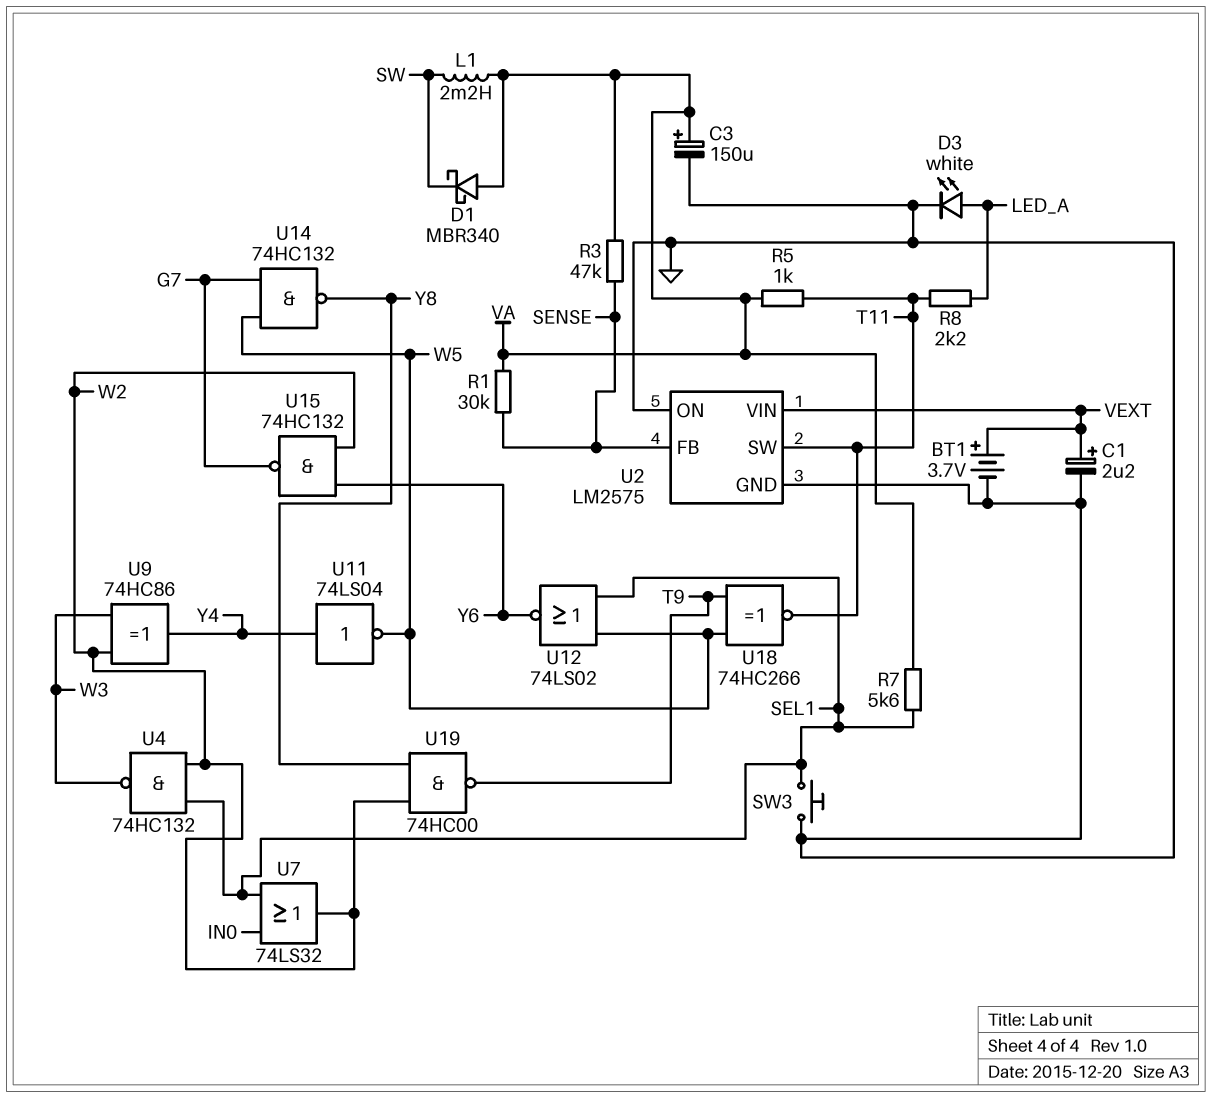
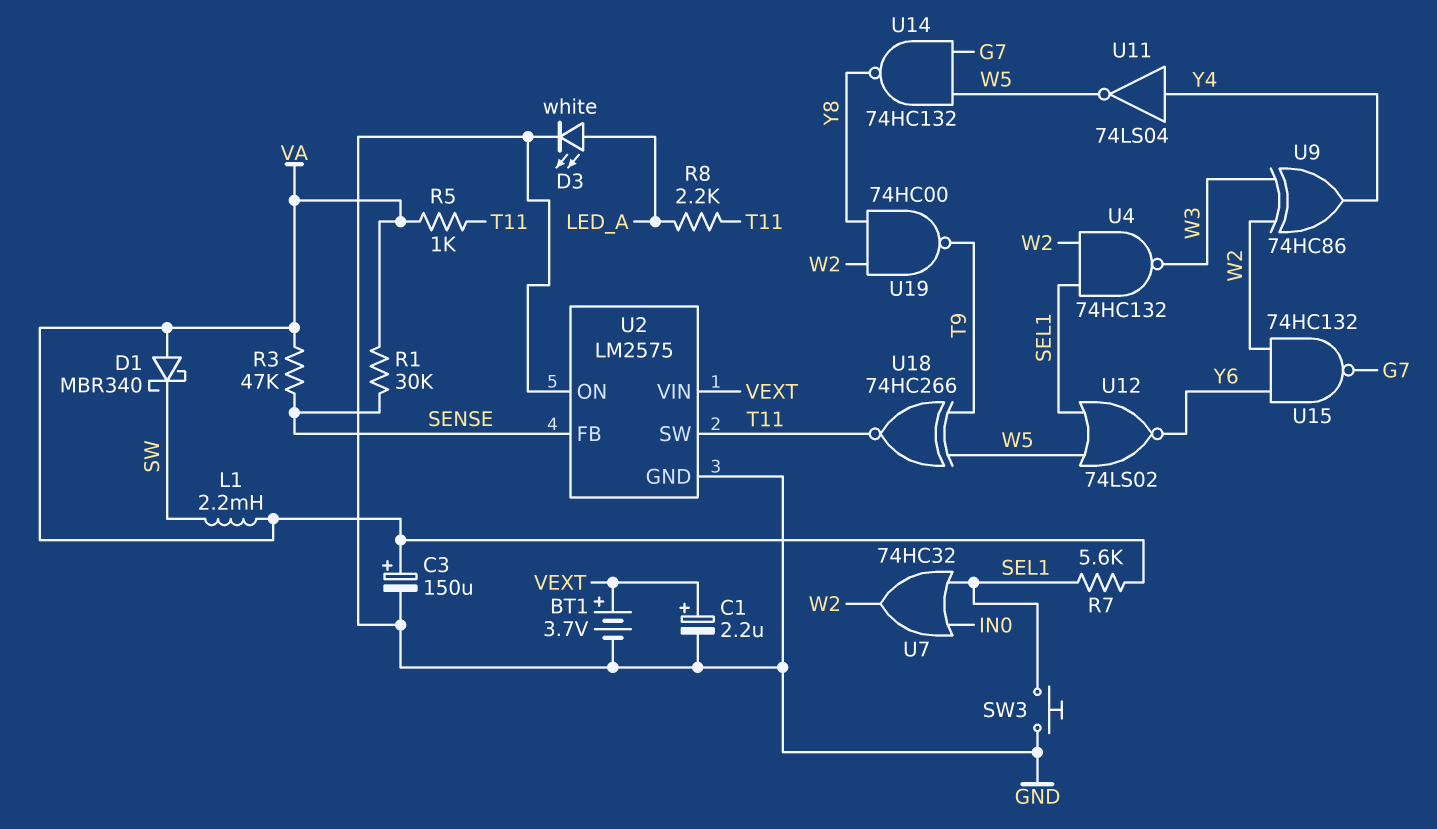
U7: OR 74LS32 (in IN0, in SEL1, out W2) -> OR 74HC32 (in IN0, in SEL1, out W2)

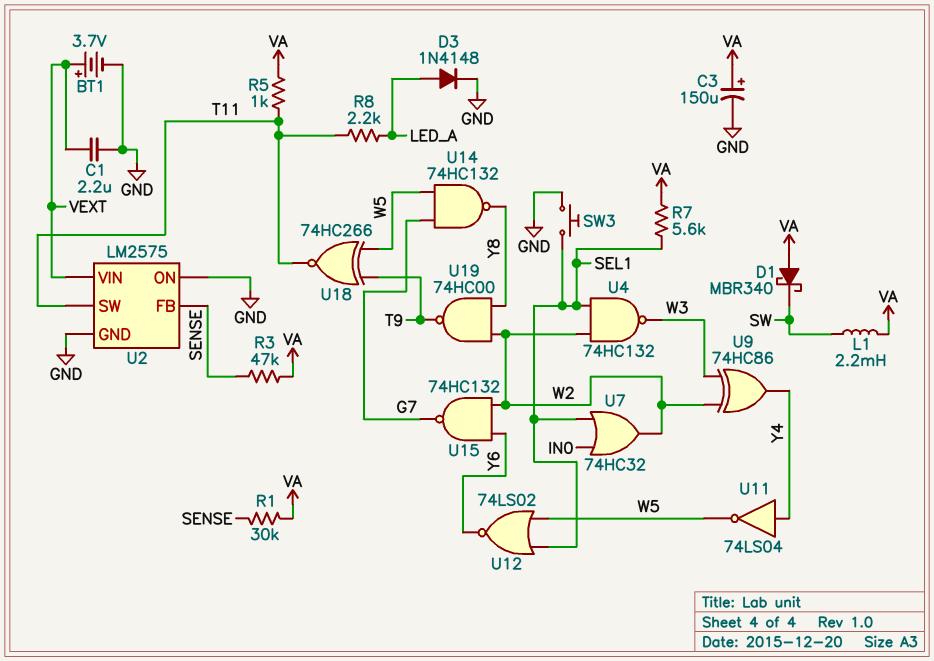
C1: 2.2uF (plus VEXT, minus GND) -> 2.2uF (GND, VEXT)
D3: LED white (A LED_A, K GND) -> diode 1N4148 (A LED_A, K GND)

